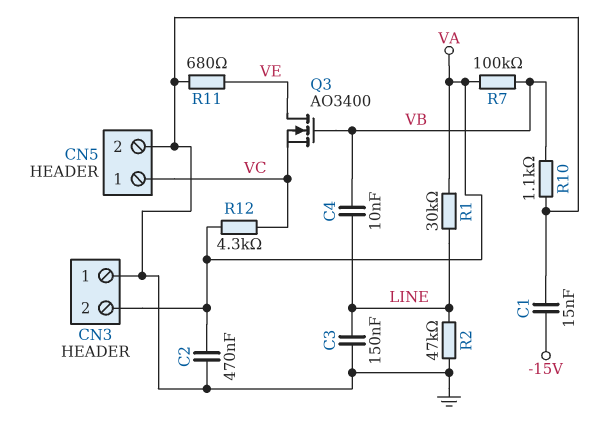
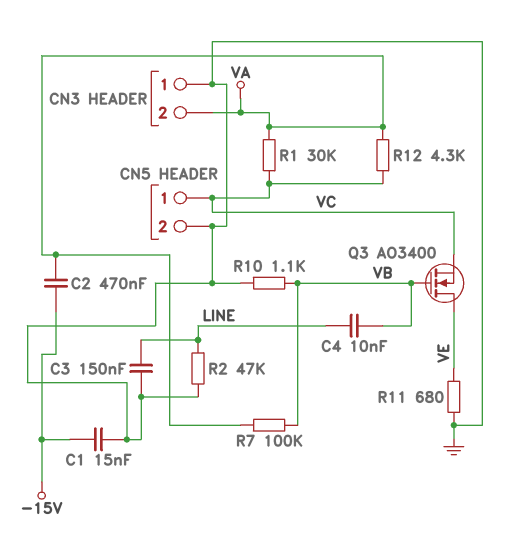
C2: 470nF (GND, VA) -> 470nF (-15V, VA)
R1: 30k (LINE, VA) -> 30k (VA, VC)

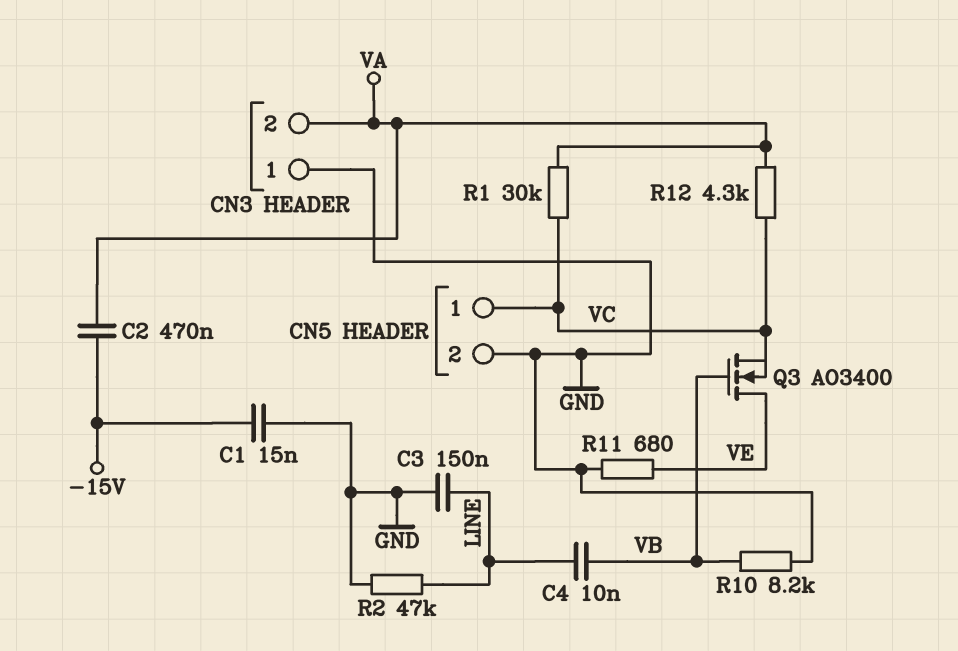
R7: 100k (VA, VB) -> none
R10: 1.1k (GND, VB) -> 8.2k (GND, VB)

